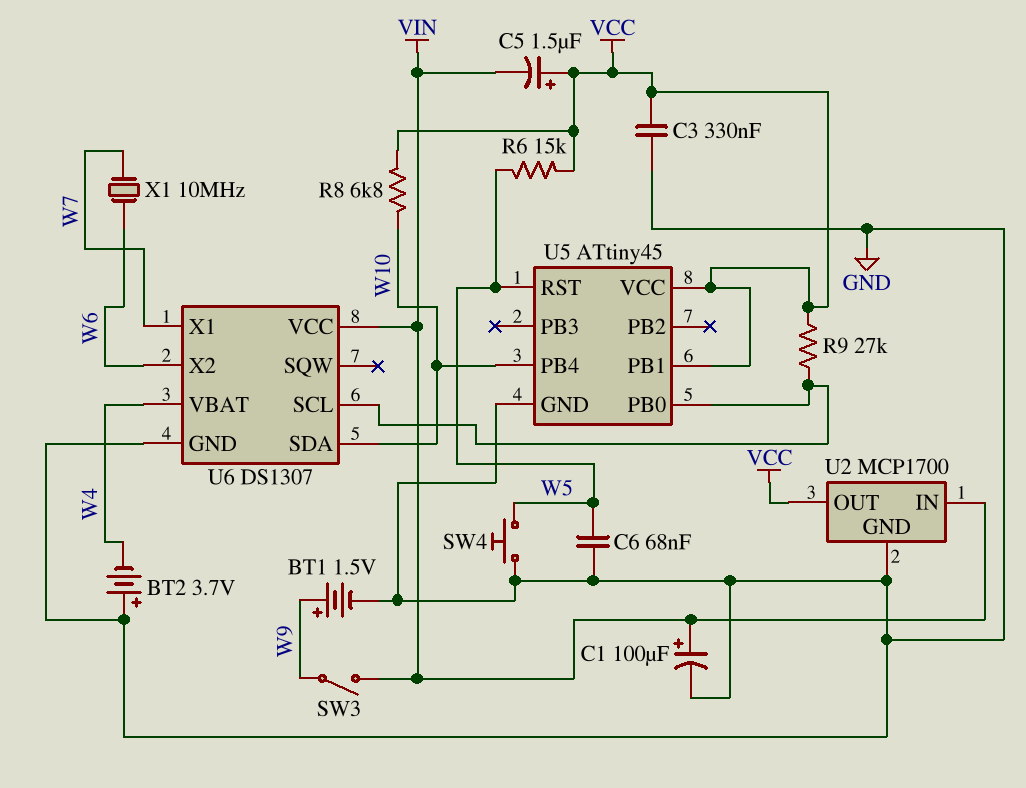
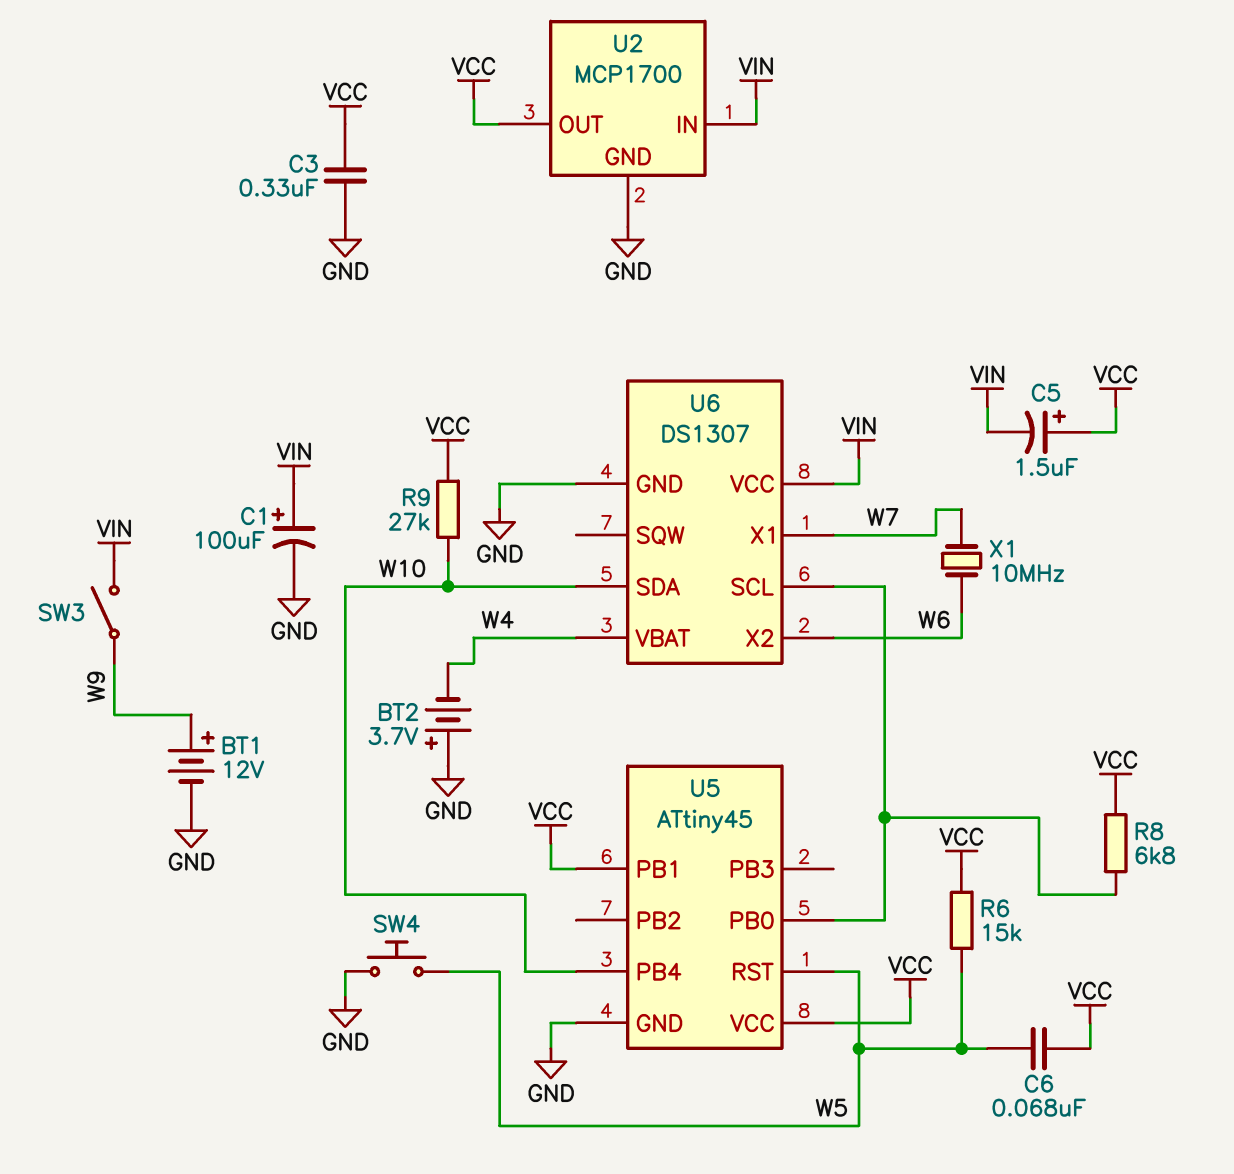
BT1: 1.5V (plus W9, minus GND) -> 12V (plus W9, minus GND)
C6: 68nF (GND, W5) -> 68nF (VCC, W5)
R8: 6.8k (VCC, W10) -> 6.8k (U5/PB0, VCC)
R9: 27k (U5/PB0, VCC) -> 27k (VCC, W10)

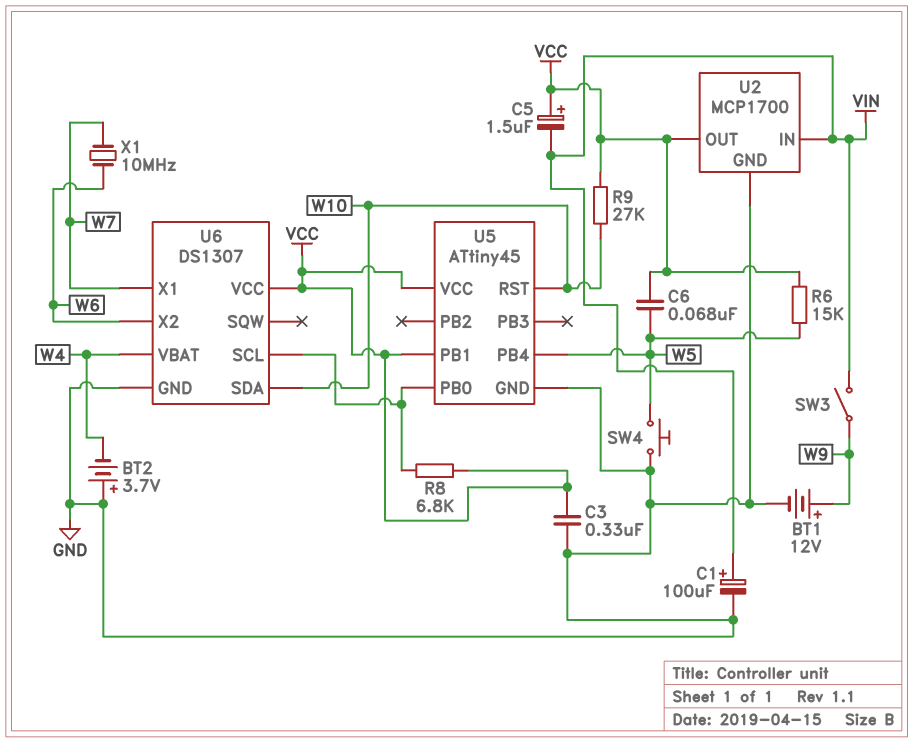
U5 pin PB4: W10 -> W5
U5 pin RST: W5 -> W10
U6 pin VCC: VIN -> VCC

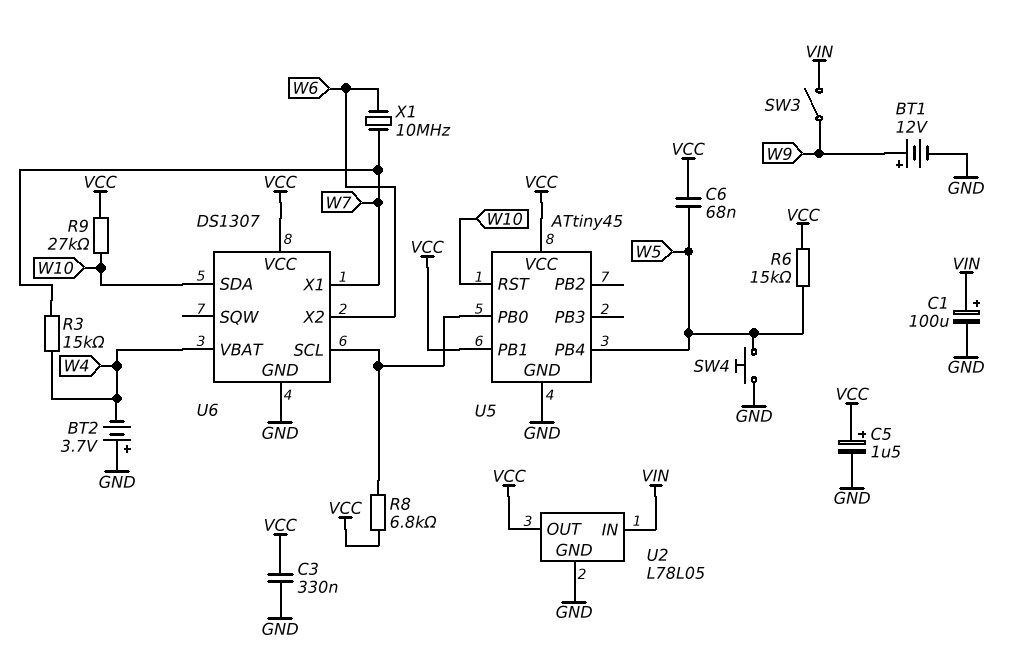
C5: 1.5uF (plus VCC, minus VIN) -> 1.5uF (plus VCC, minus GND)
R3: none -> 15k (W4, W7)
U2: MCP1700 -> L78L05

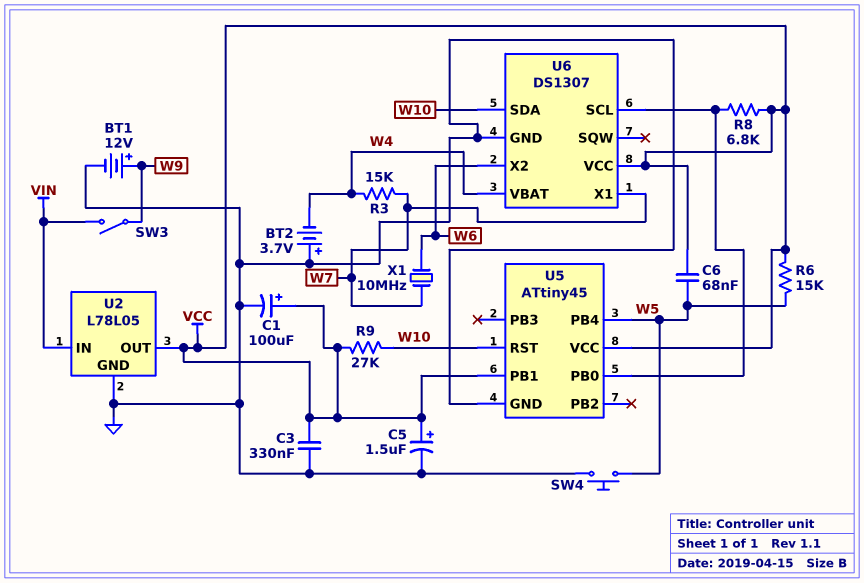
C1: 100uF (plus VIN, minus GND) -> 100uF (plus VCC, minus GND)

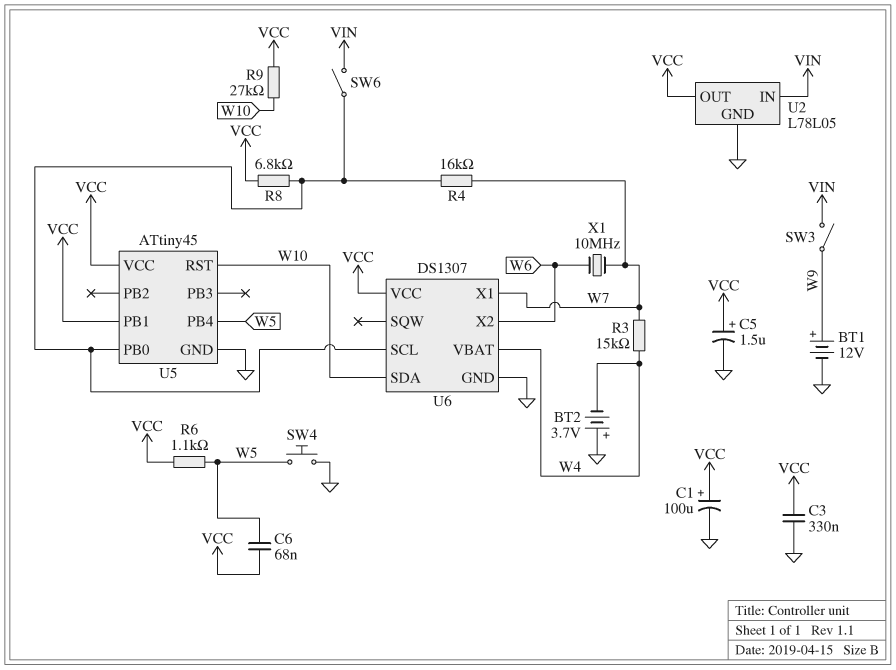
R4: none -> 16k (U5/PB0, W7)
R6: 15k (VCC, W5) -> 1.1k (VCC, W5)
SW6: none -> switch (U5/PB0, VIN)

